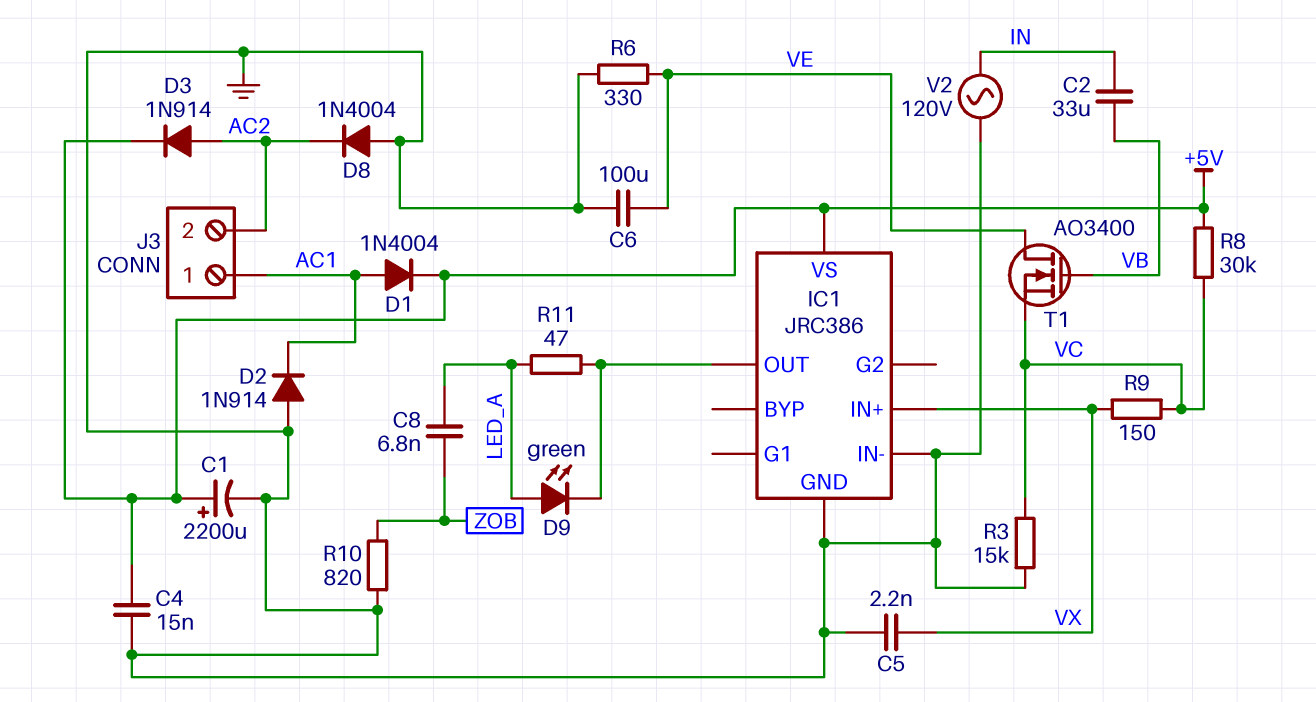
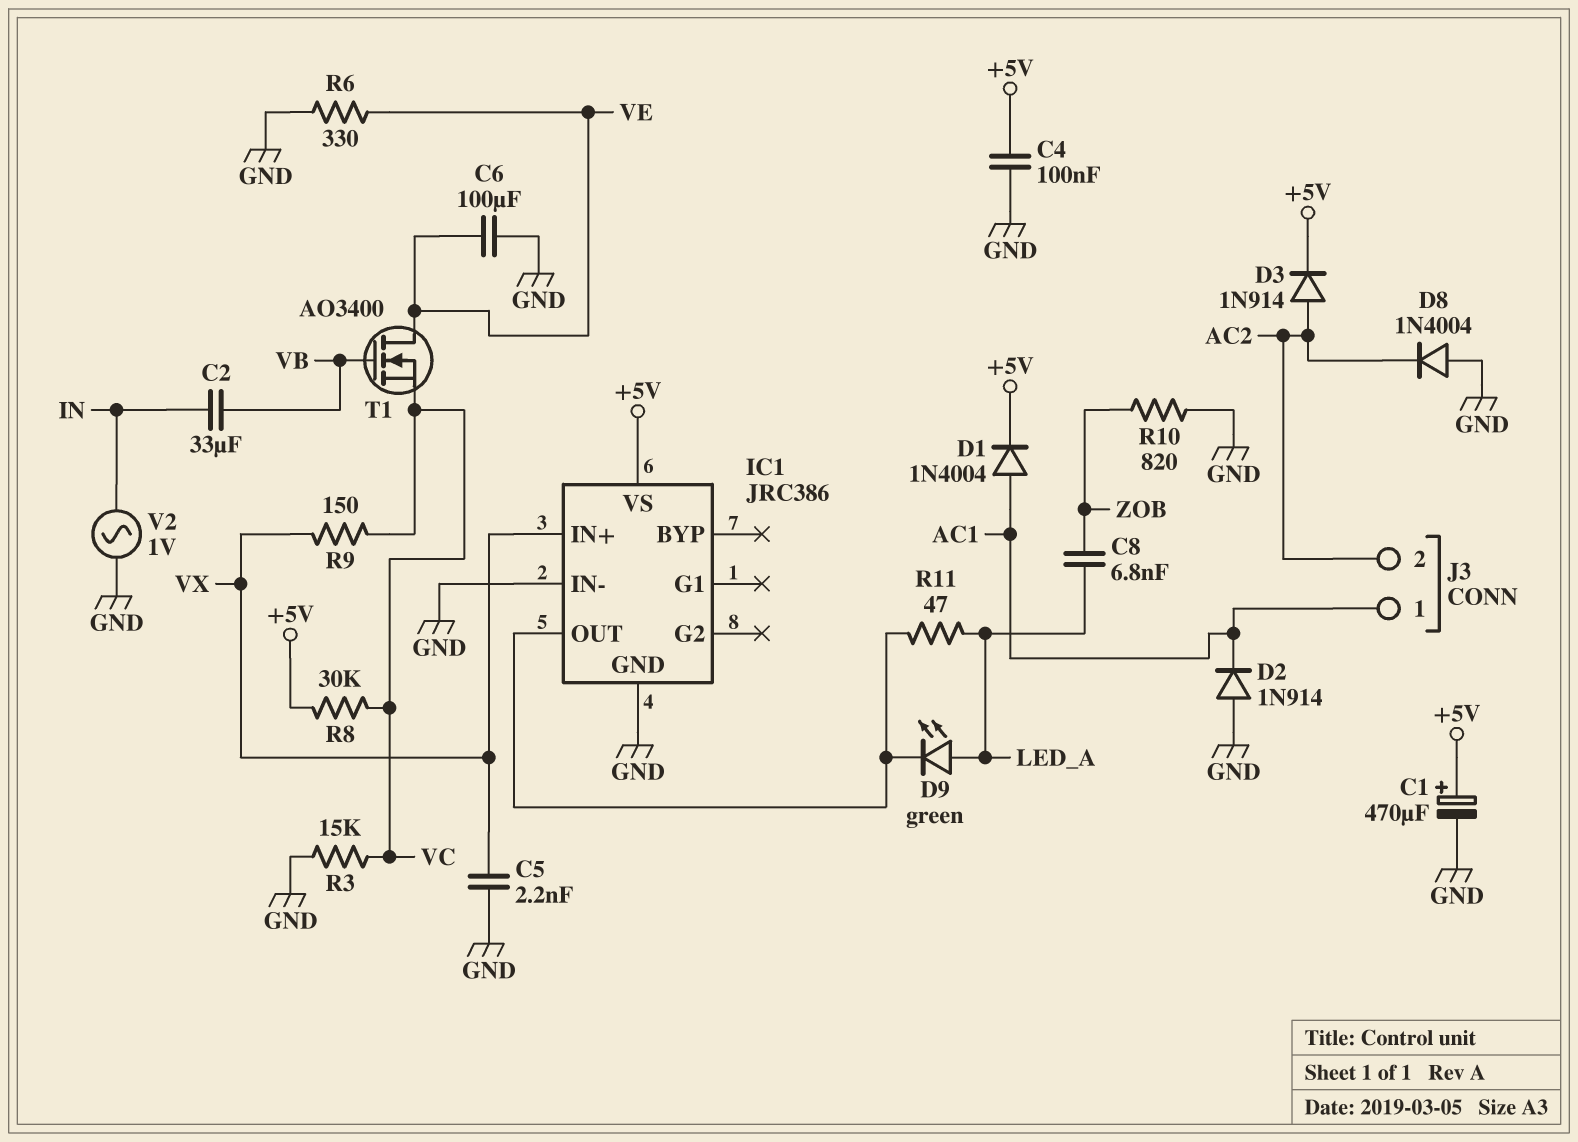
C1: 2200uF (plus +5V, minus GND) -> 470uF (plus +5V, minus GND)
C4: 15nF (+5V, GND) -> 100nF (+5V, GND)
V2: AC 120V (GND, IN) -> AC 1V (GND, IN)

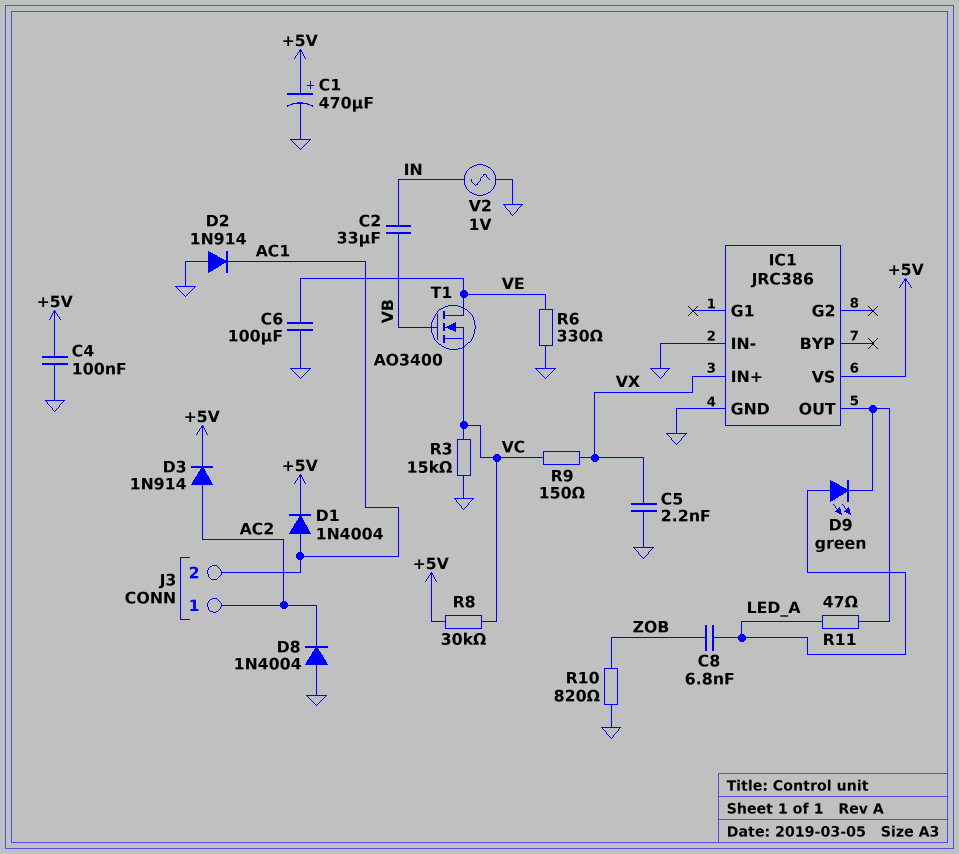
J3 pin 1: AC1 -> AC2
J3 pin 2: AC2 -> AC1

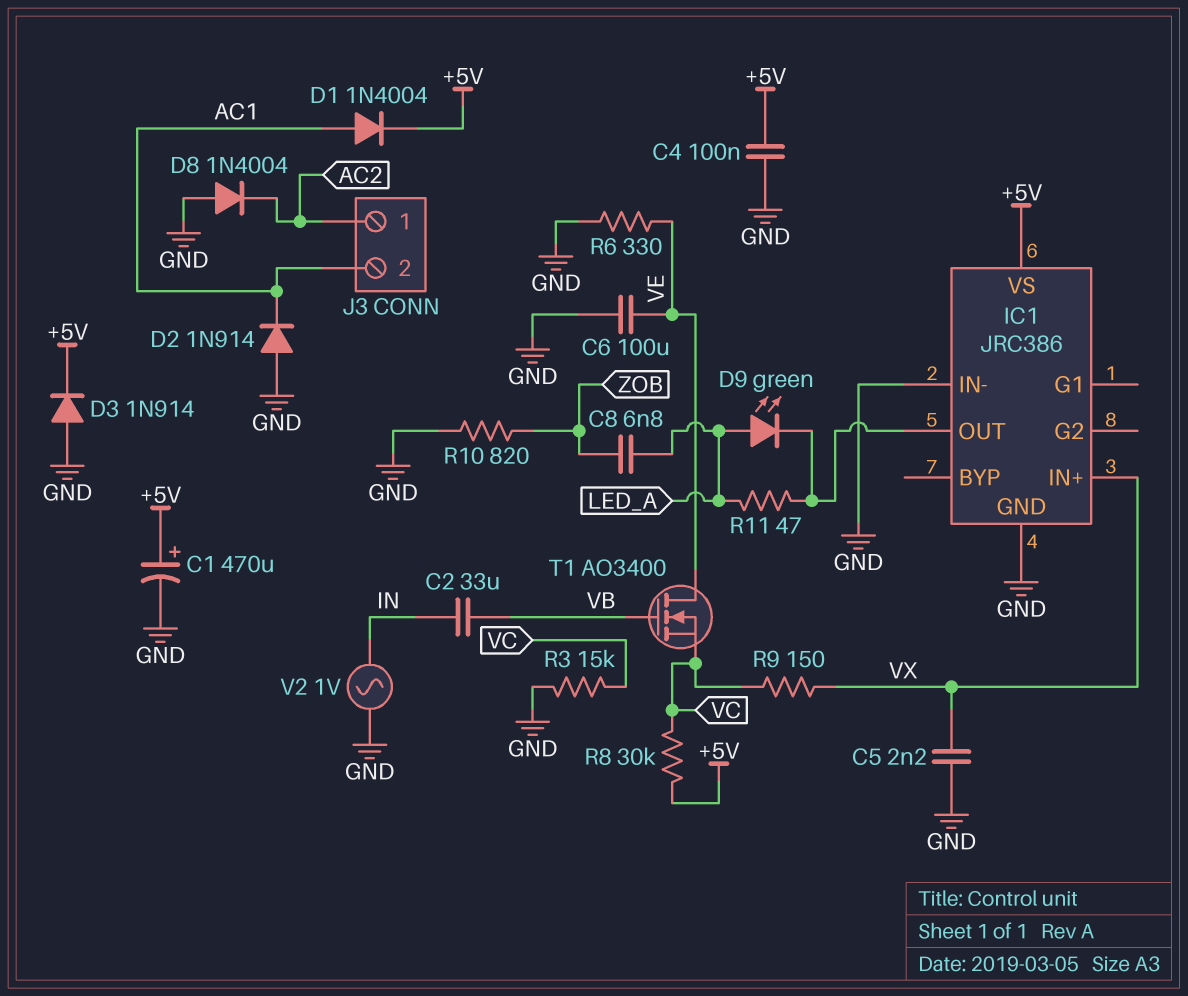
D3: diode 1N914 (A AC2, K +5V) -> diode 1N914 (A GND, K +5V)

